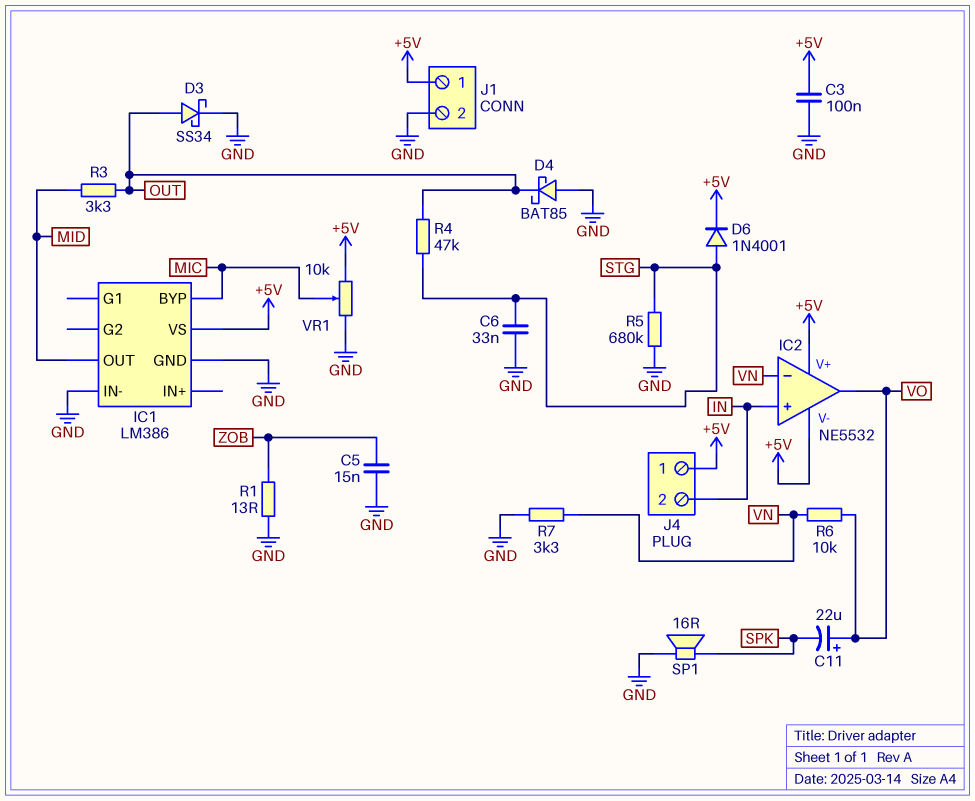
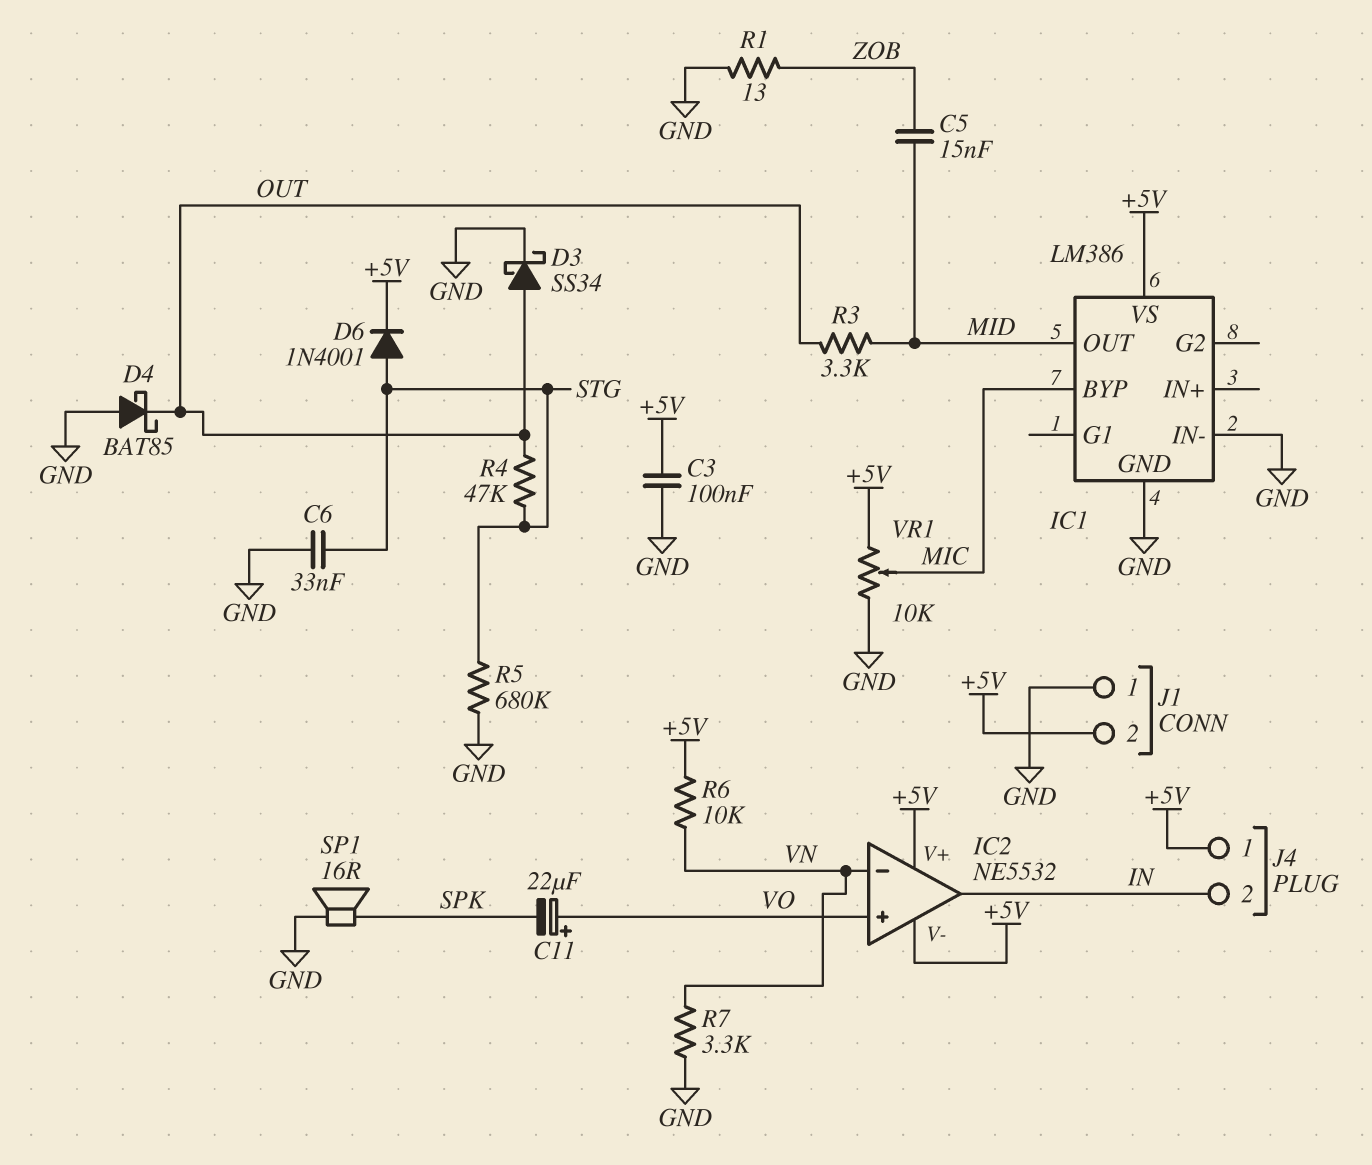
C5: 15nF (GND, ZOB) -> 15nF (MID, ZOB)
IC2 pin in+: IN -> VO
IC2 pin out: VO -> IN
J1 pin 1: +5V -> GND
J1 pin 2: GND -> +5V
R6: 10k (VN, VO) -> 10k (+5V, VN)

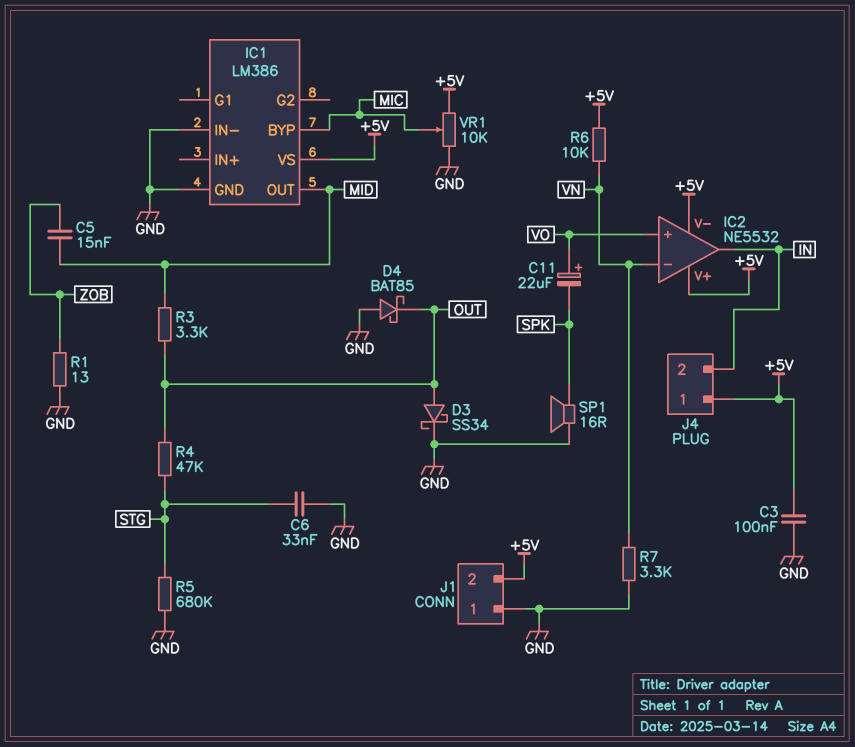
D6: diode 1N4001 (A STG, K +5V) -> none

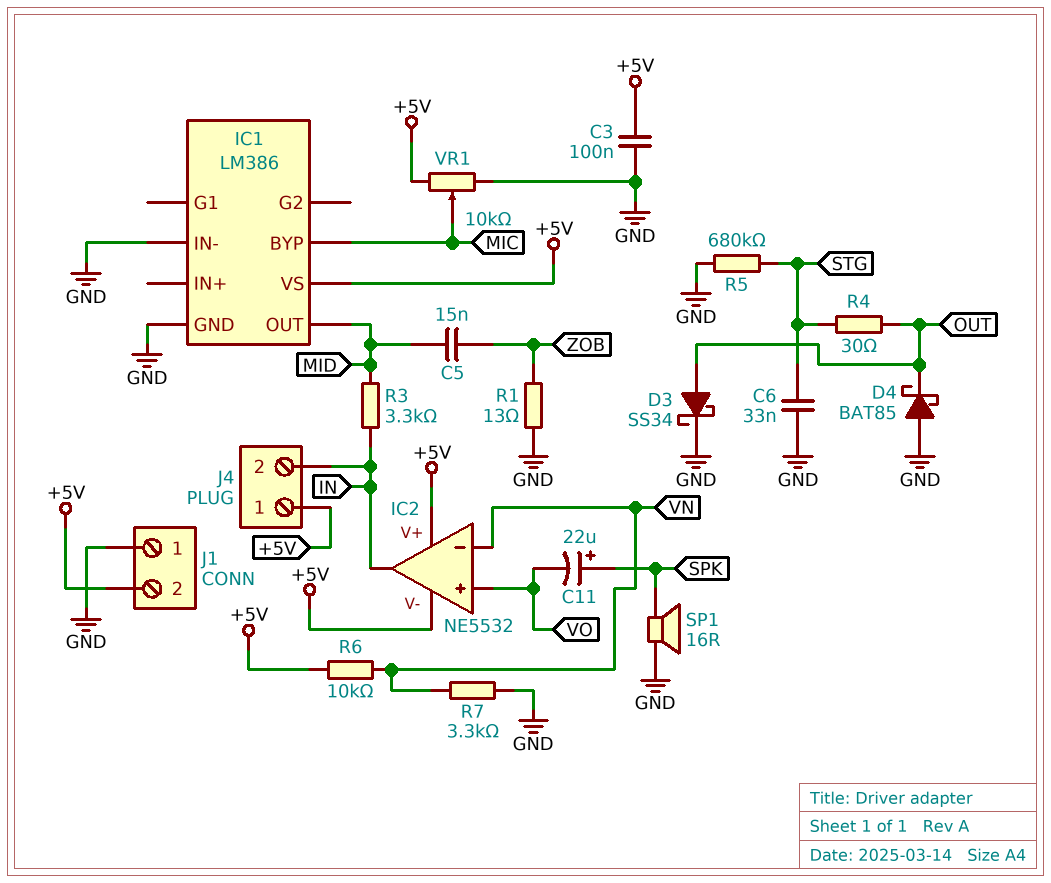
C11: 22uF (plus VO, minus SPK) -> 22uF (plus SPK, minus VO)
R3: 3.3k (MID, OUT) -> 3.3k (IN, MID)
R4: 47k (OUT, STG) -> 30 (OUT, STG)

